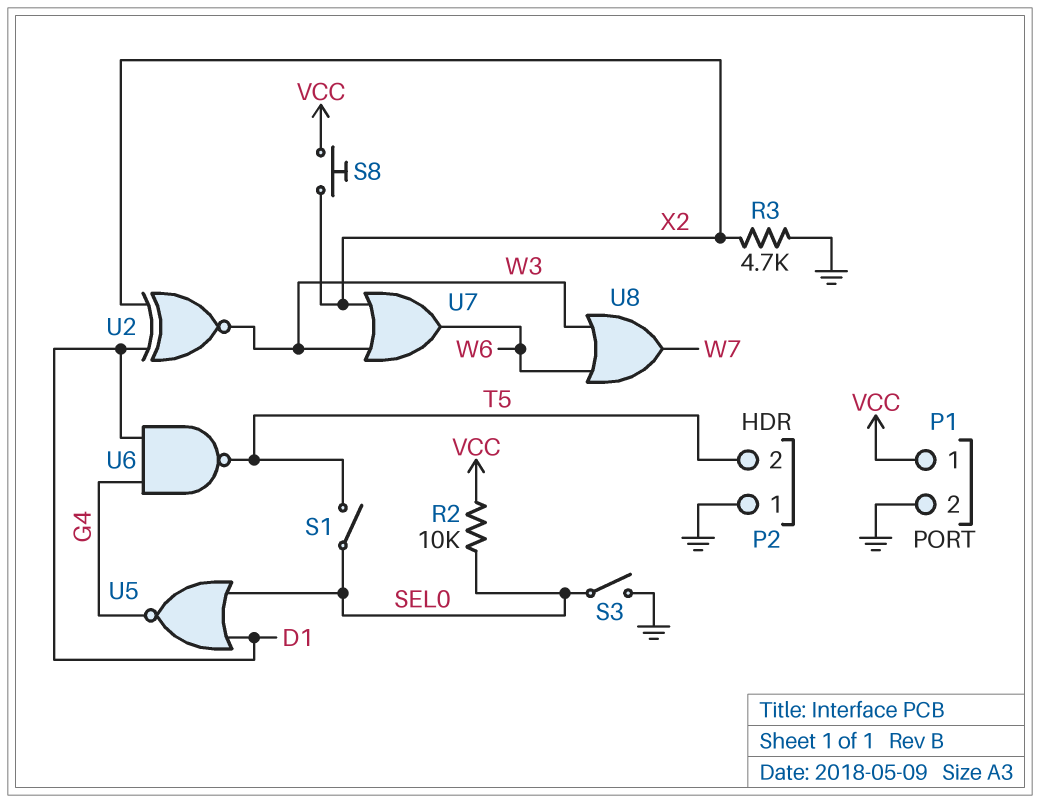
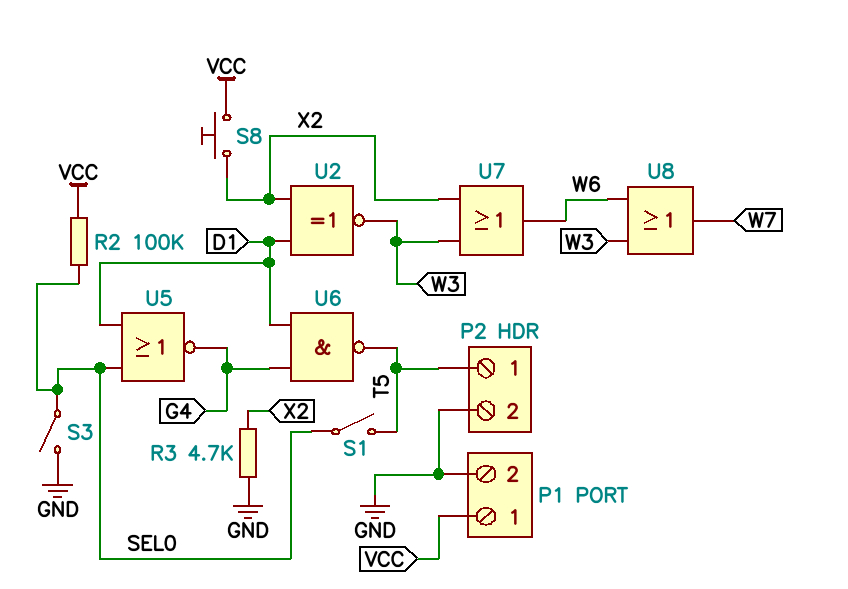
P2 pin 1: GND -> T5
P2 pin 2: T5 -> GND
R2: 10k (SEL0, VCC) -> 100k (SEL0, VCC)

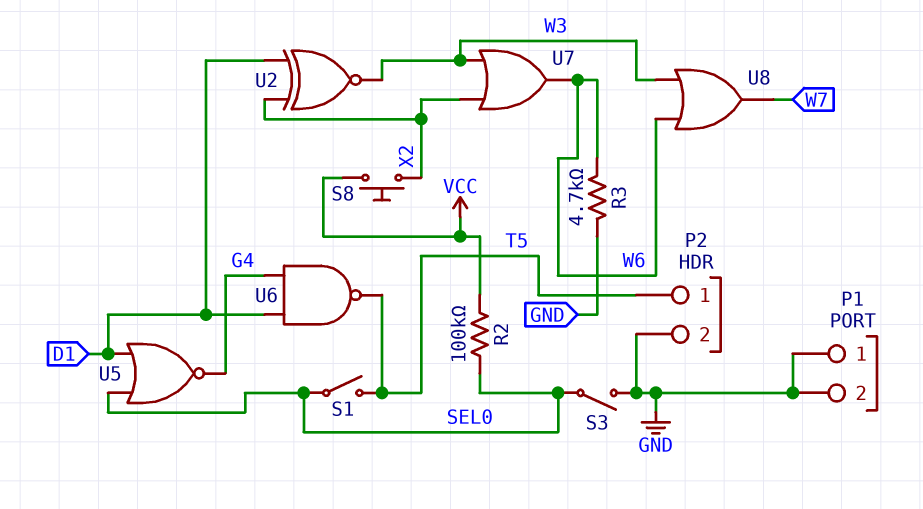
P1 pin 1: VCC -> GND
R3: 4.7k (GND, X2) -> 4.7k (GND, W6)

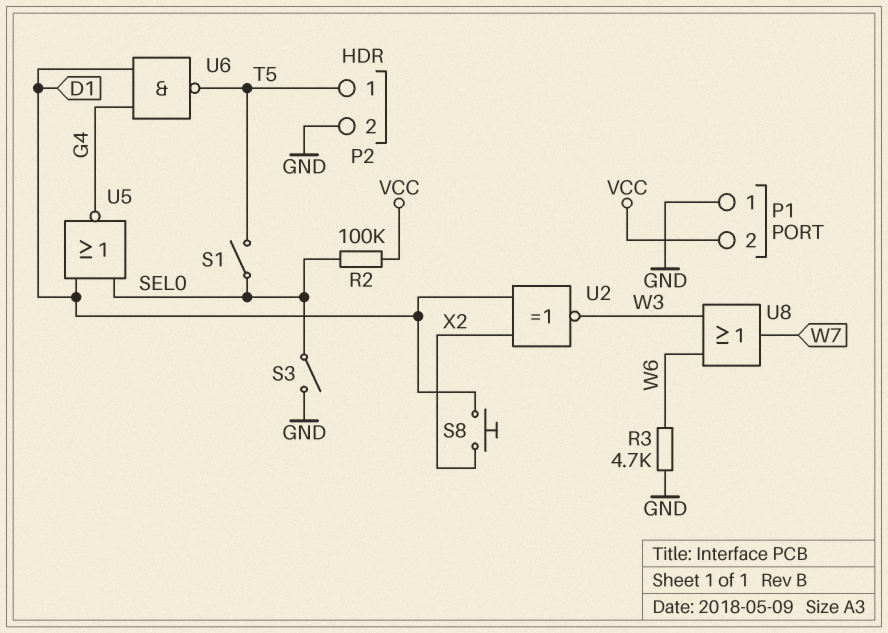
P1 pin 2: GND -> VCC
S8: button (VCC, X2) -> button (D1, X2)
U7: OR (in W3, in X2, out W6) -> none

